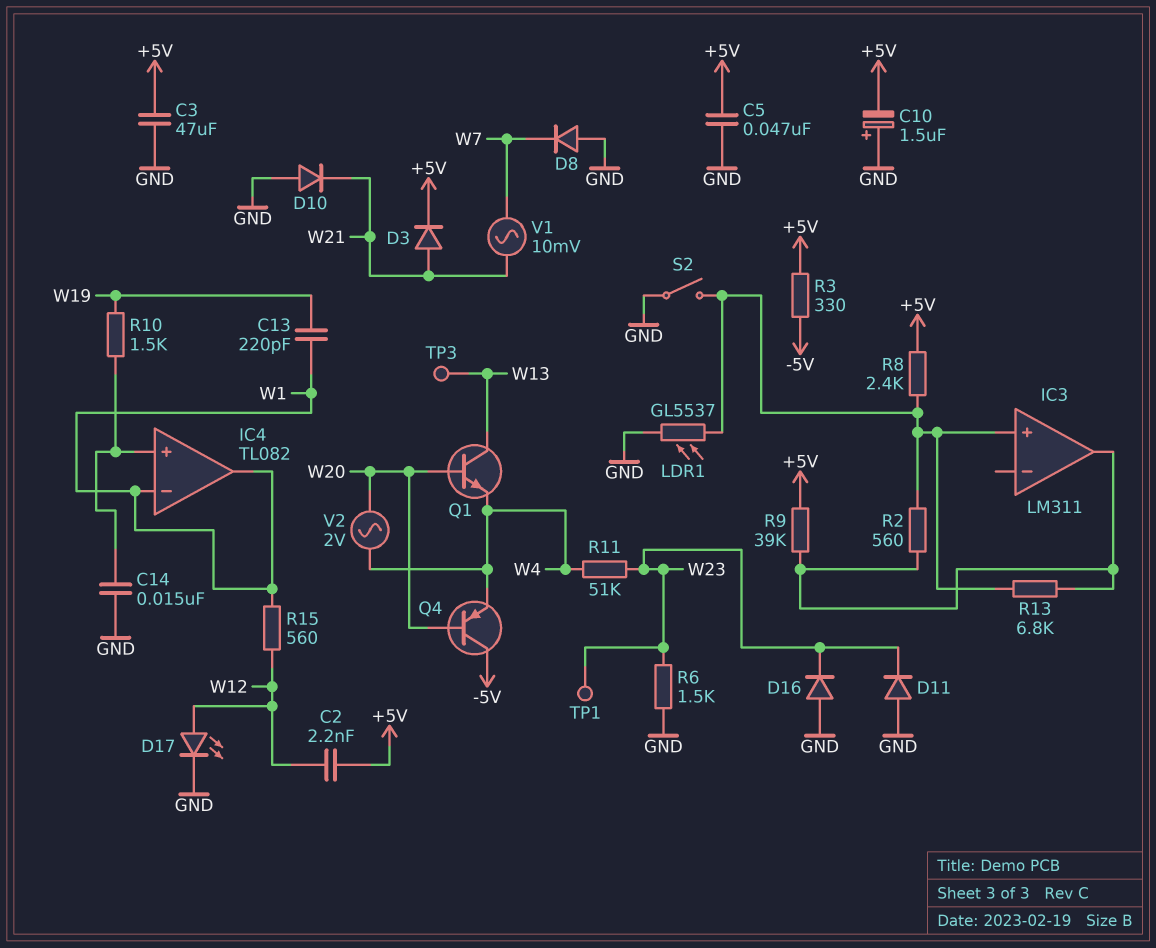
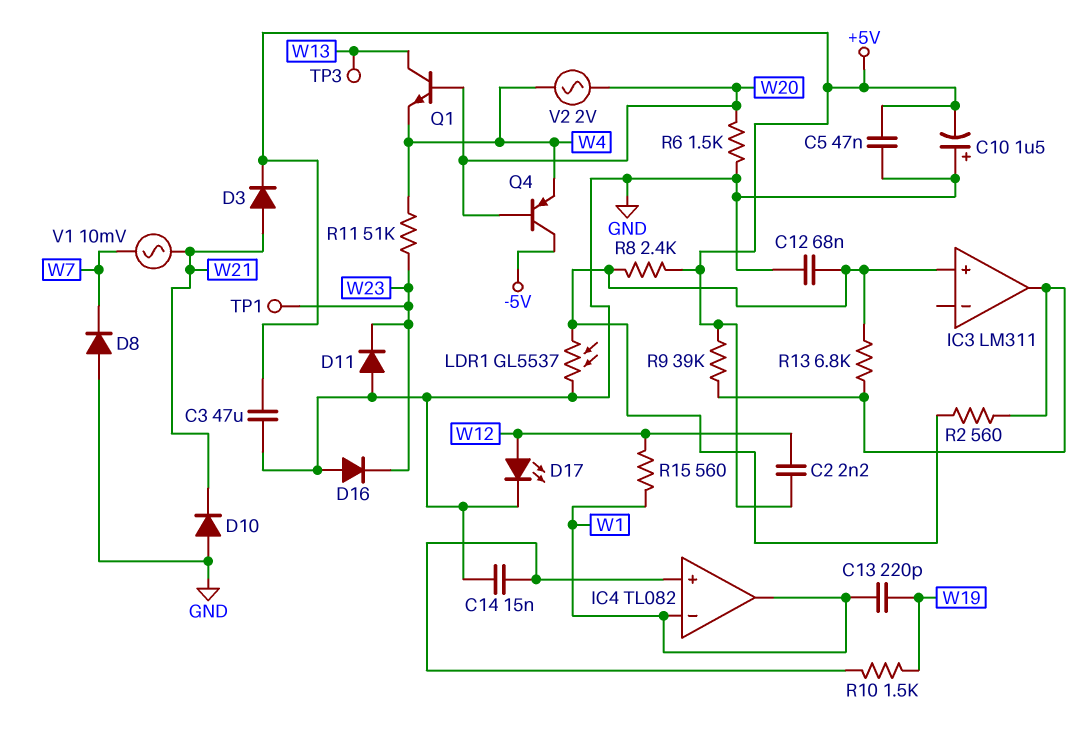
C12: none -> 68nF (GND, IC3/in+)
R3: 330 (+5V, -5V) -> none
R6: 1.5k (GND, W23) -> 1.5k (GND, W20)
S2: switch (GND, IC3/in+) -> none

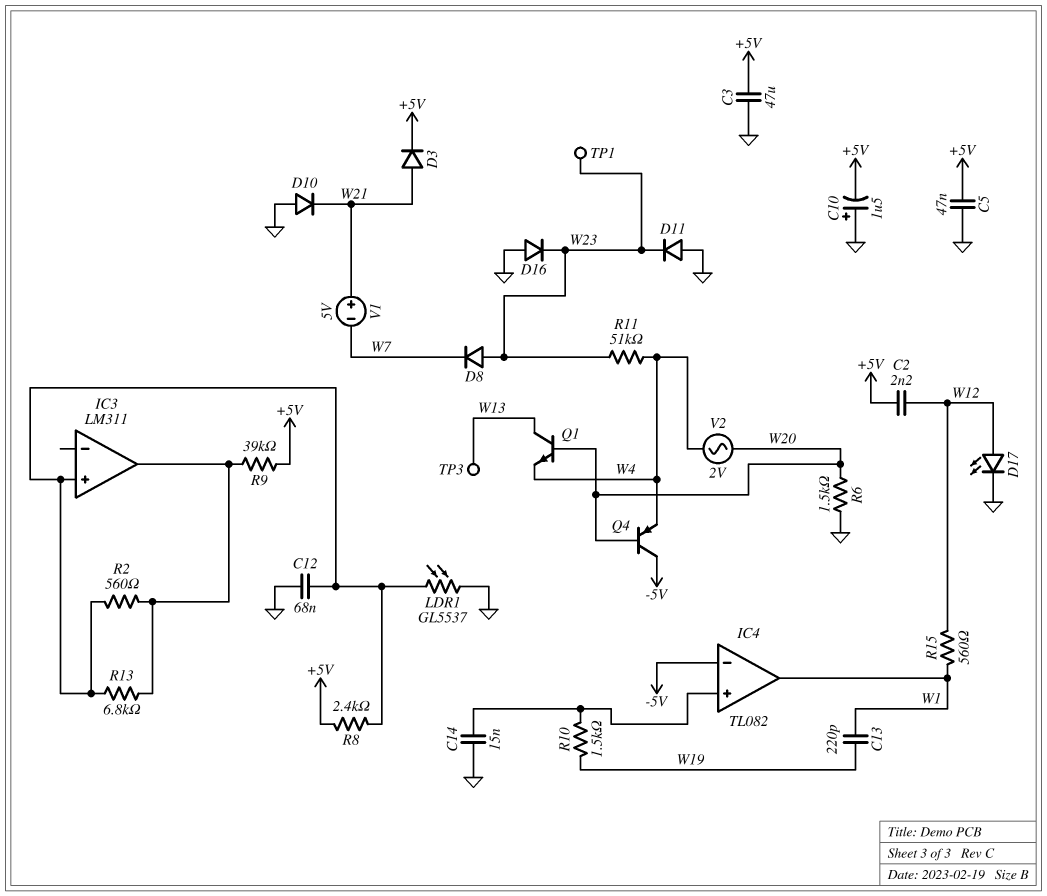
D8: diode (A GND, K W7) -> diode (A W23, K W7)
IC4 pin in-: W1 -> -5V
V1: AC 10mV (W7, W21) -> 5V (plus W21, minus W7)

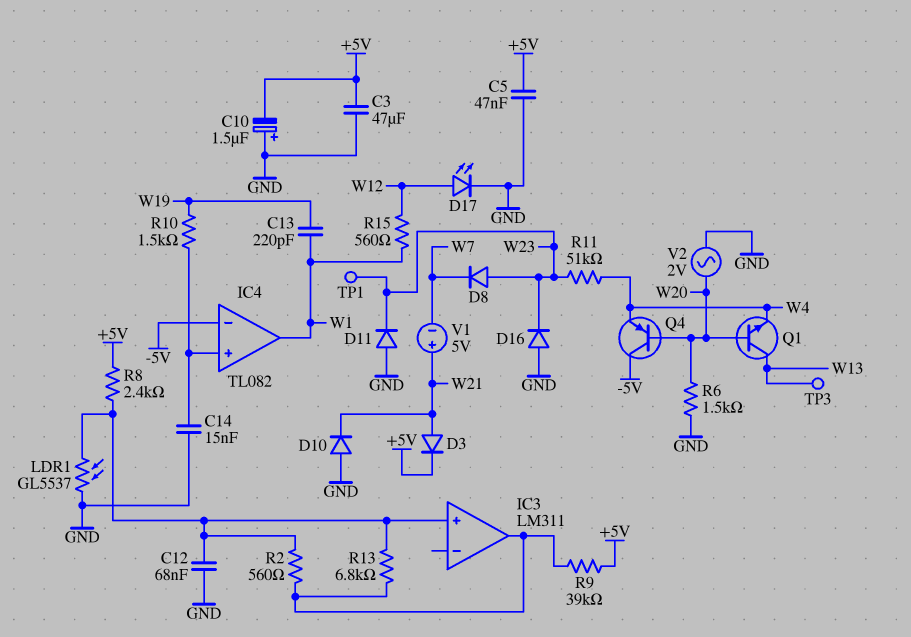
C2: 2.2nF (+5V, W12) -> none
V2: AC 2V (W4, W20) -> AC 2V (GND, W20)

